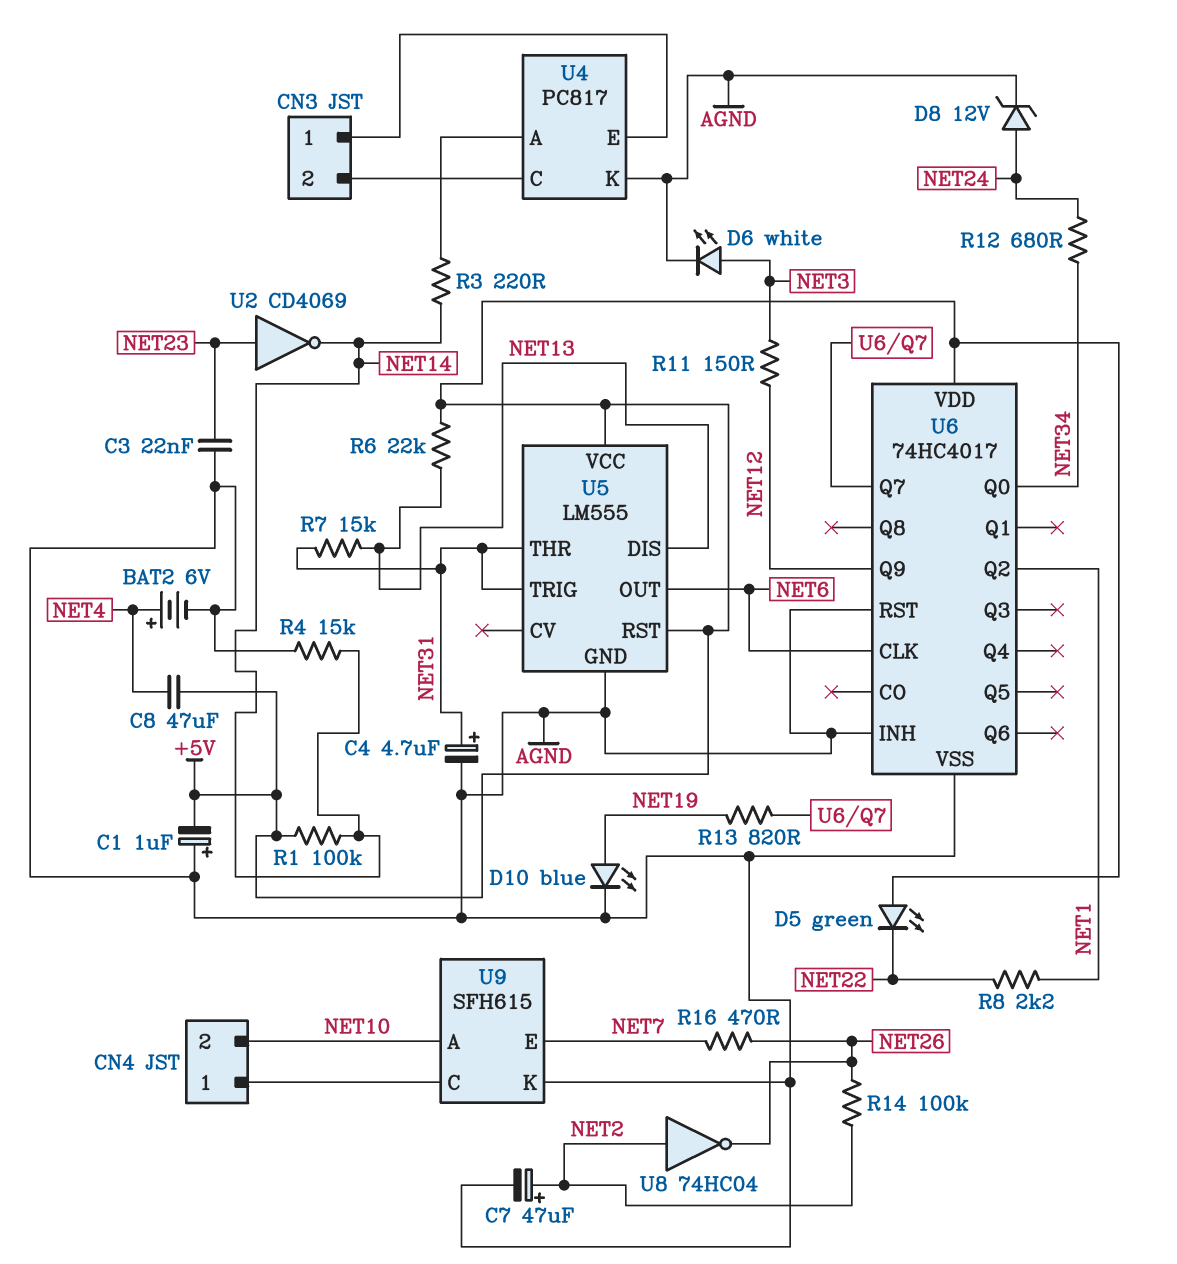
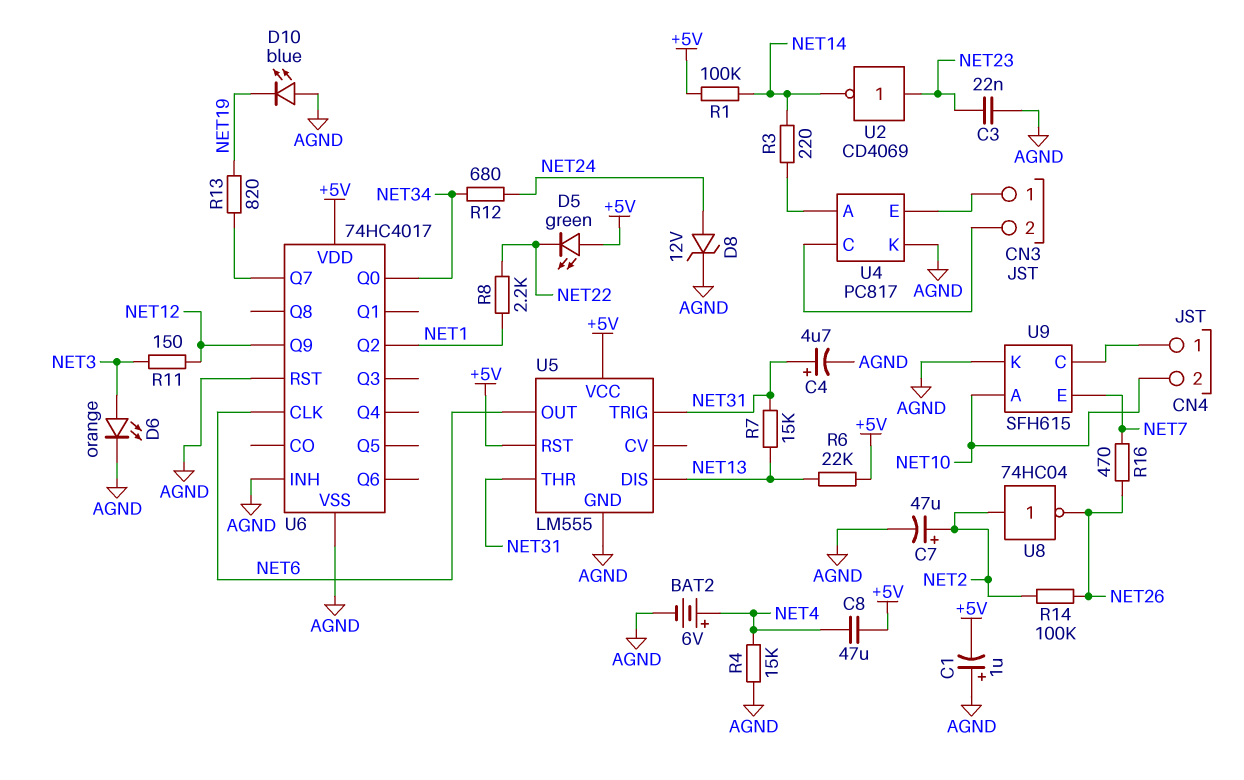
D6: LED white (A NET3, K AGND) -> LED orange (A NET3, K AGND)
D10: LED blue (A NET19, K AGND) -> LED blue (A AGND, K NET19)
R4: 15k (AGND, NET14) -> 15k (AGND, NET4)

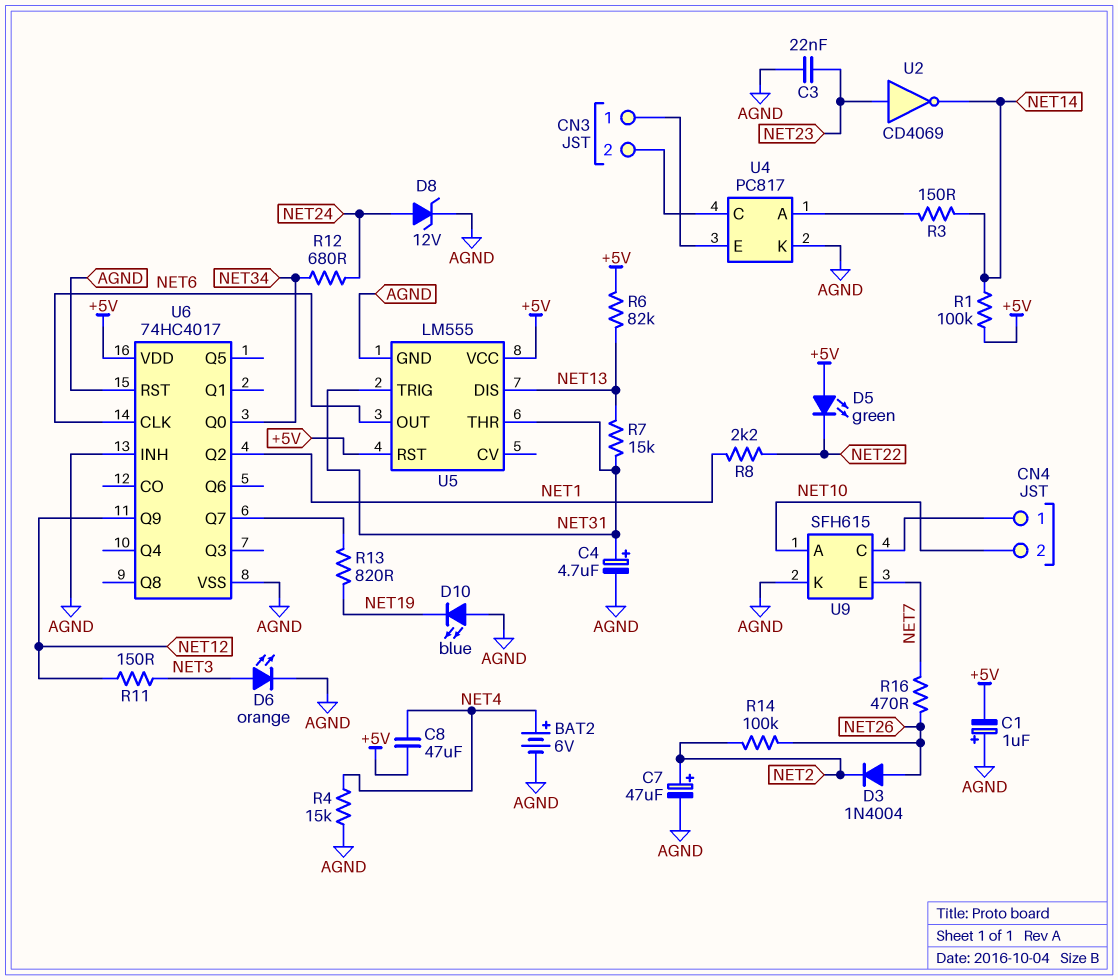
D3: none -> diode 1N4004 (A NET26, K NET2)
R3: 220 (NET14, U4/A) -> 150 (NET14, U4/A)
R6: 22k (+5V, NET13) -> 82k (+5V, NET13)
U8: NOT 74HC04 (in NET2, out NET26) -> none

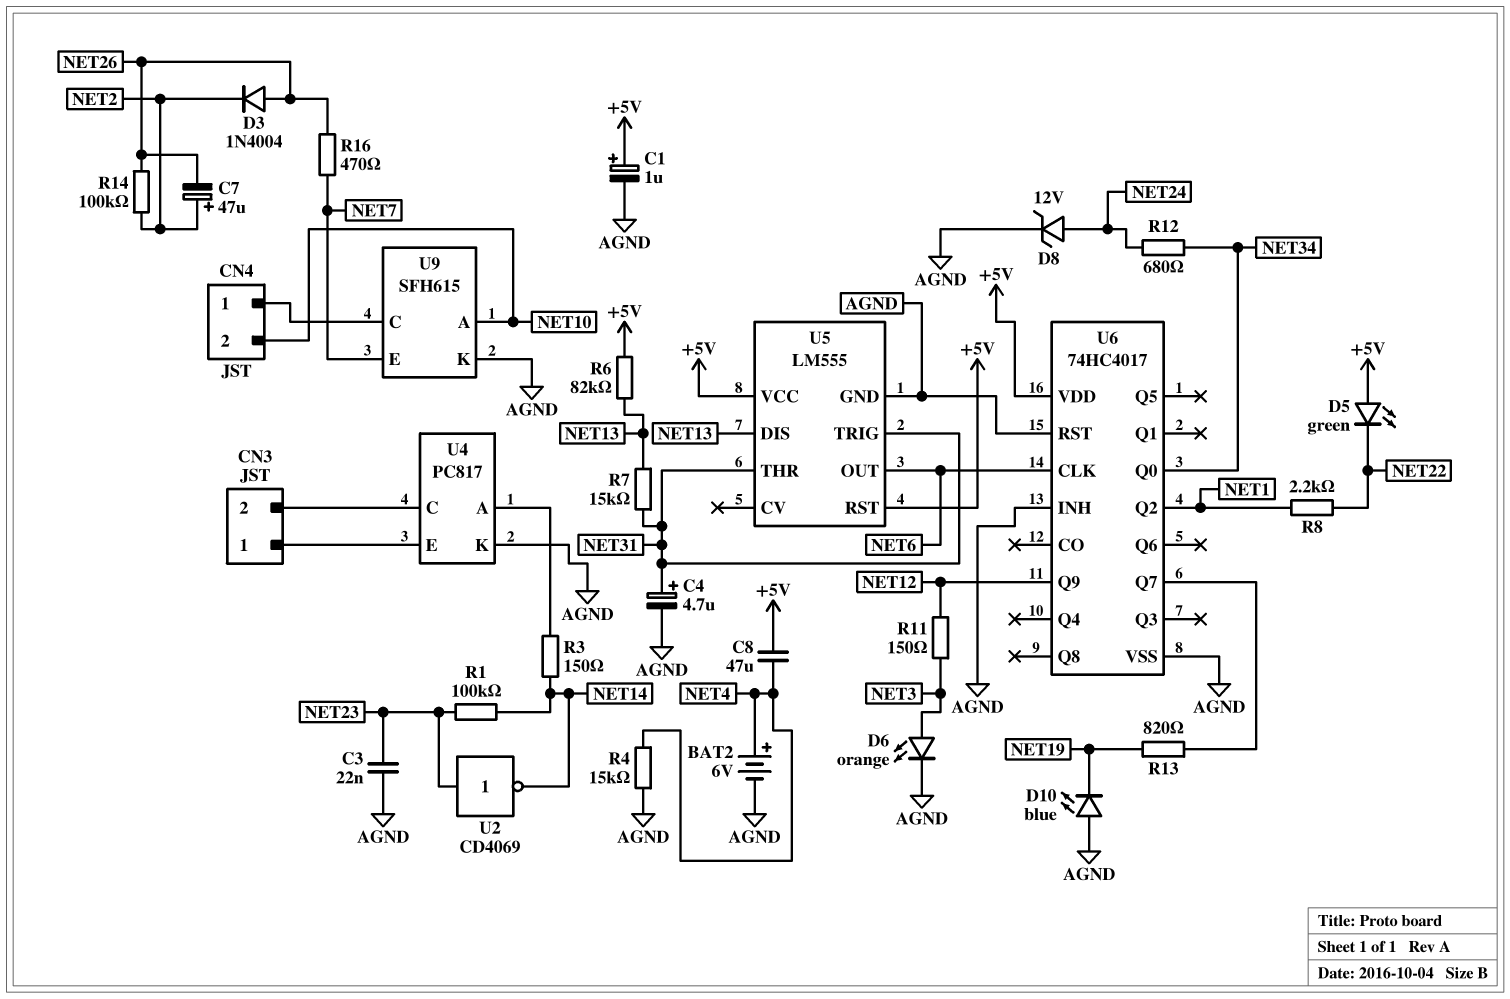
C1: 1uF (plus AGND, minus +5V) -> 1uF (plus +5V, minus AGND)
C7: 47uF (plus NET2, minus AGND) -> 47uF (plus NET2, minus NET26)
R1: 100k (+5V, NET14) -> 100k (NET14, NET23)

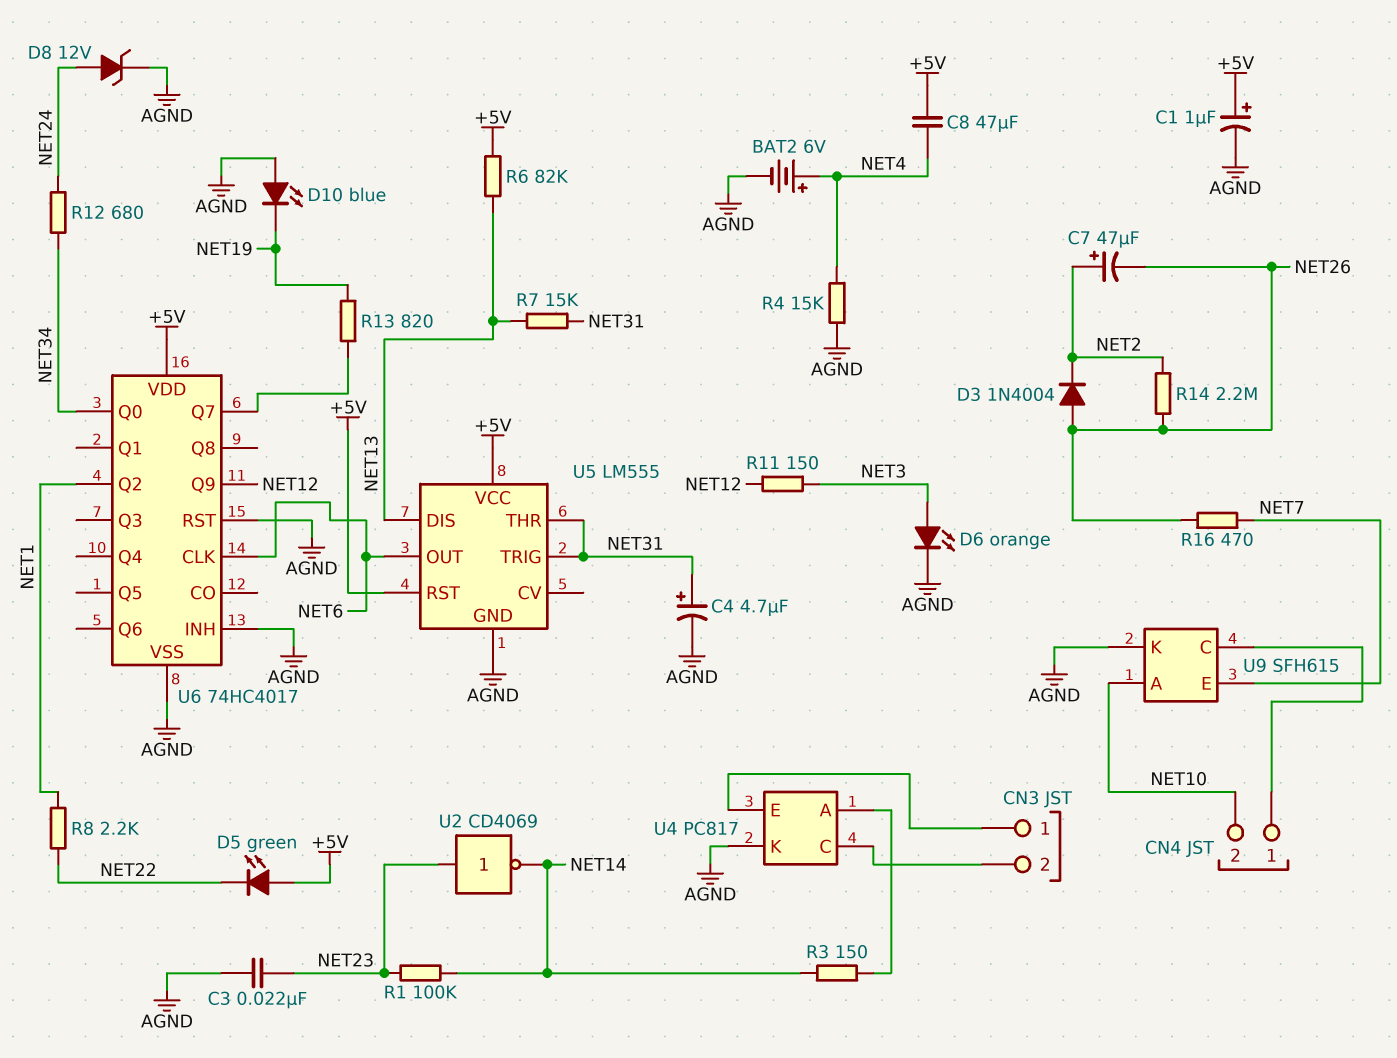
R14: 100k (NET2, NET26) -> 2.2M (NET2, NET26)

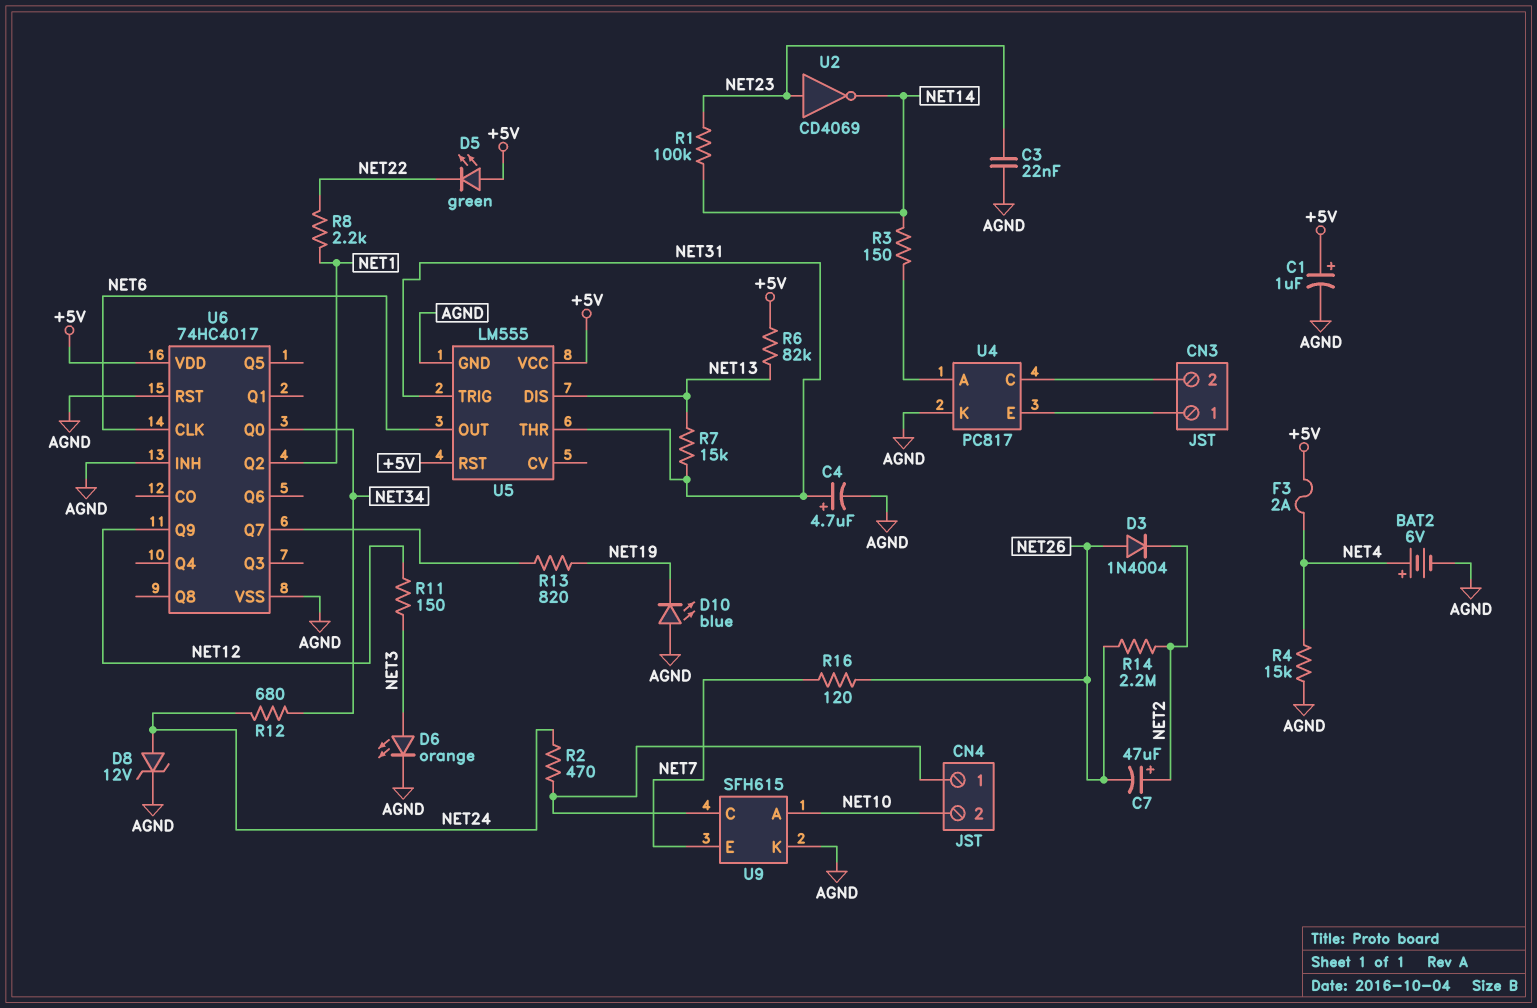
C8: 47uF (+5V, NET4) -> none
F3: none -> 2A (+5V, NET4)
R2: none -> 470 (CN4/1, NET24)
R16: 470 (NET7, NET26) -> 120 (NET7, NET26)

